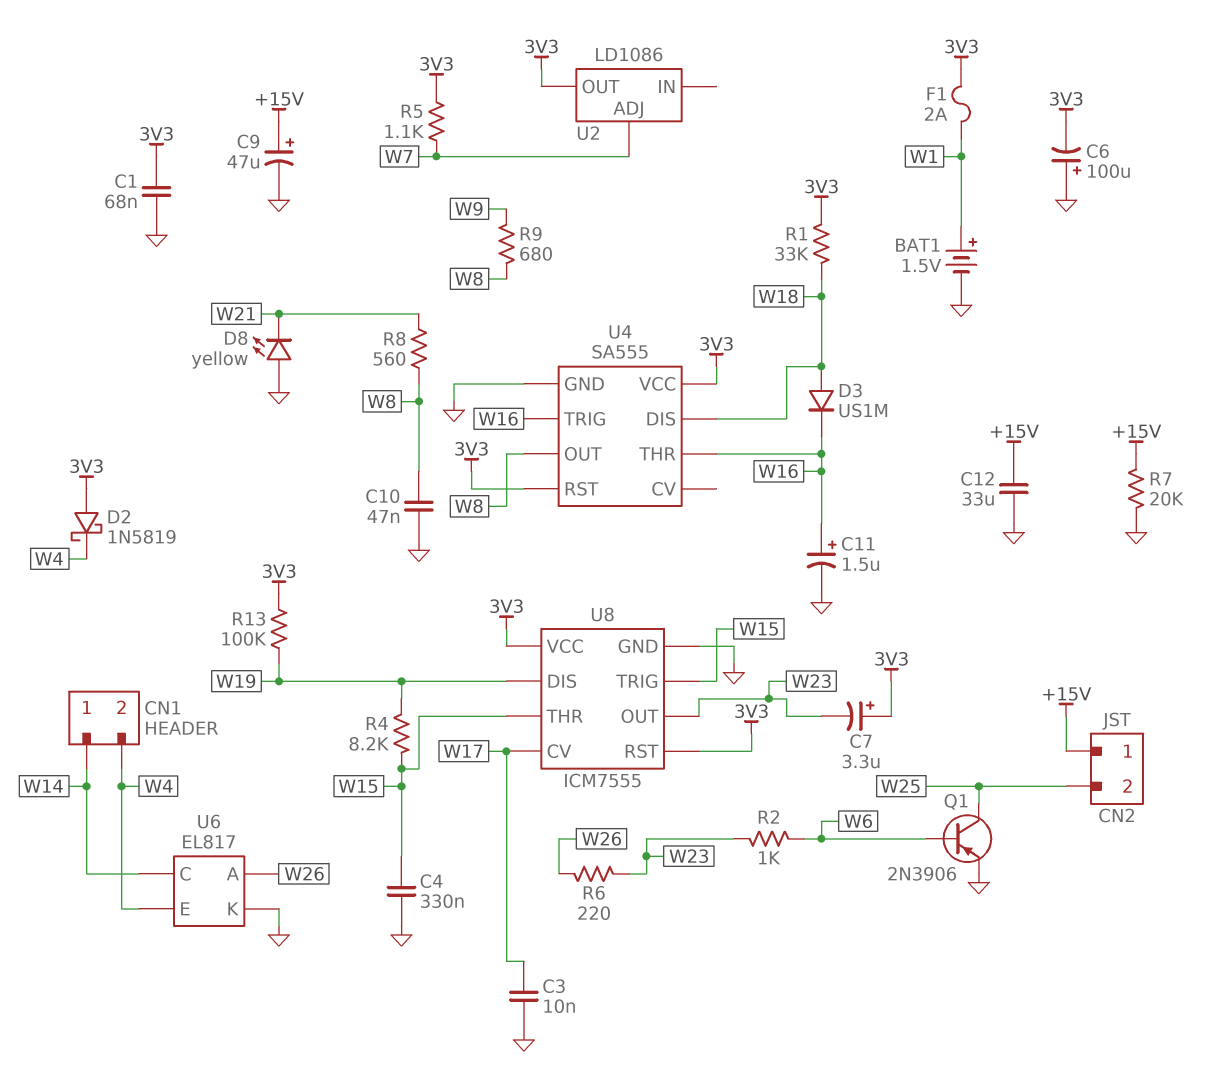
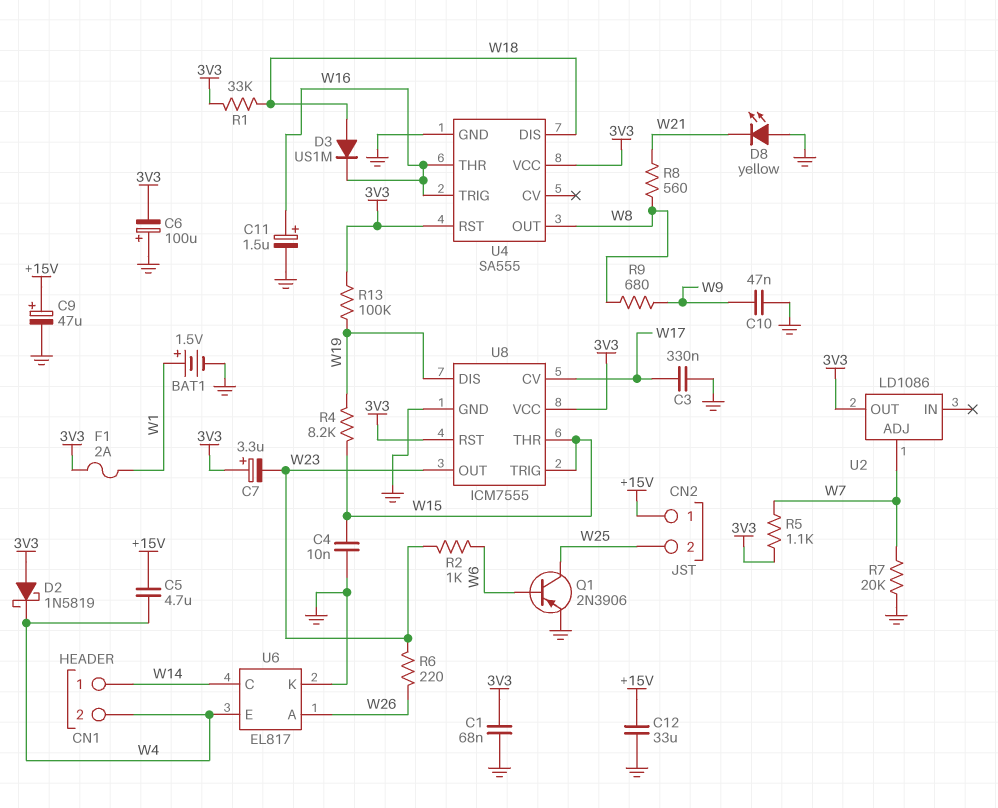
C3: 10nF (GND, W17) -> 330nF (GND, W17)
C4: 330nF (GND, W15) -> 10nF (GND, W15)
C5: none -> 4.7uF (+15V, W4)
C10: 47nF (GND, W8) -> 47nF (GND, W9)
R7: 20k (+15V, GND) -> 20k (GND, W7)

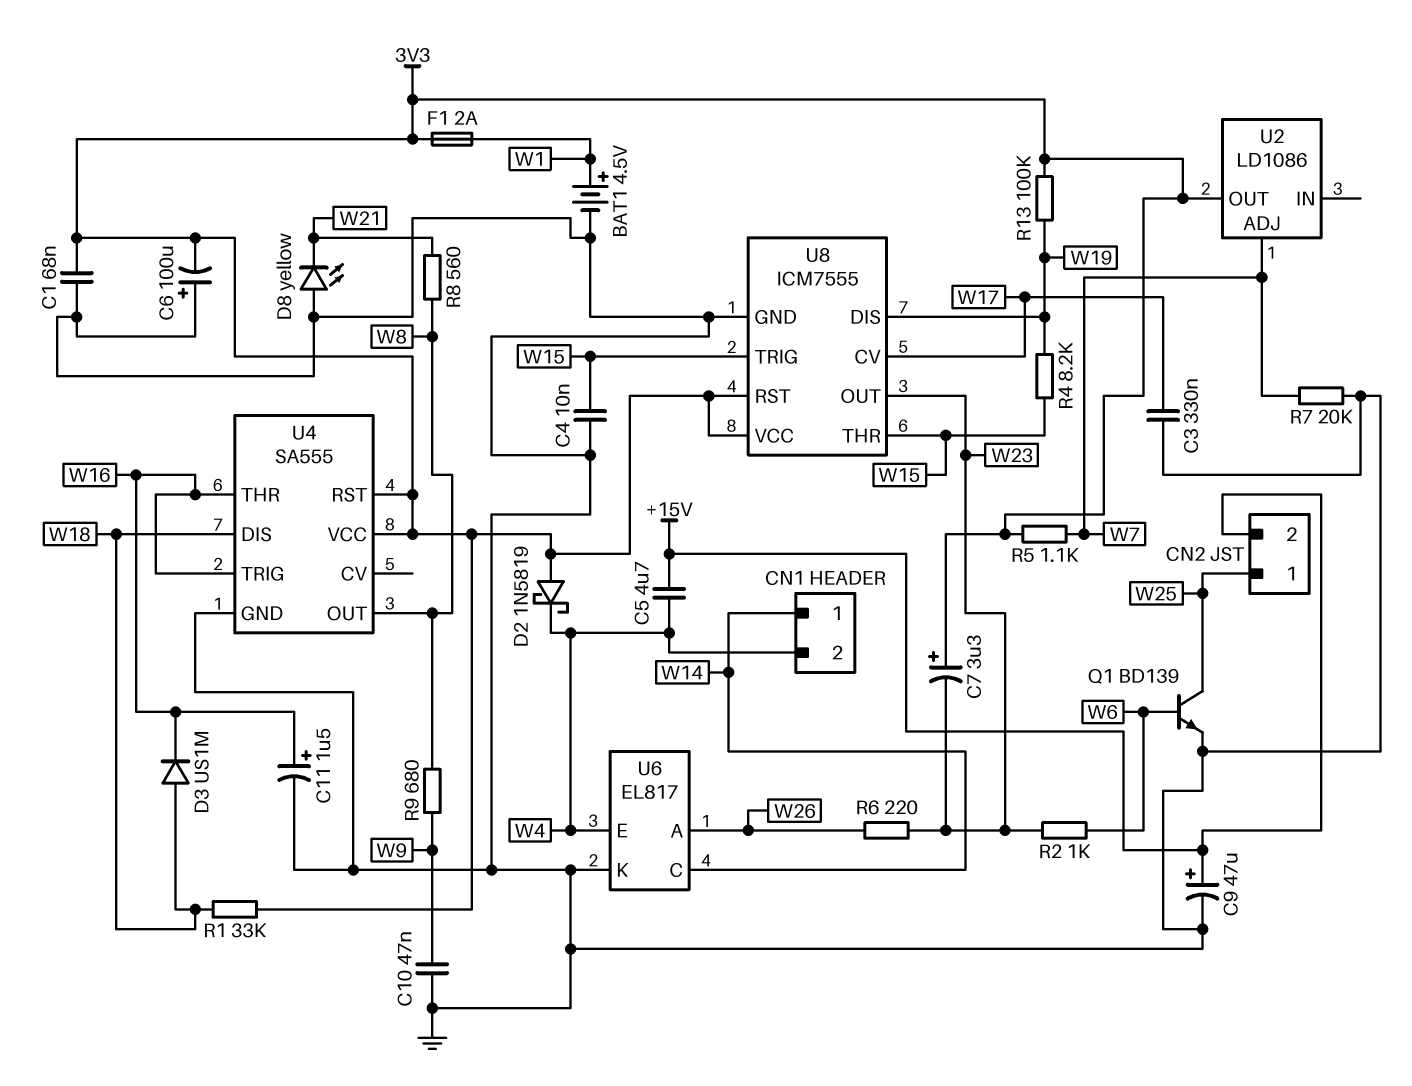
BAT1: 1.5V (plus W1, minus GND) -> 4.5V (plus W1, minus GND)
C12: 33uF (+15V, GND) -> none
CN2 pin 1: +15V -> W25
CN2 pin 2: W25 -> +15V
Q1: PNP 2N3906 (B W6, C W25, E GND) -> NPN BD139 (B W6, C W25, E GND)

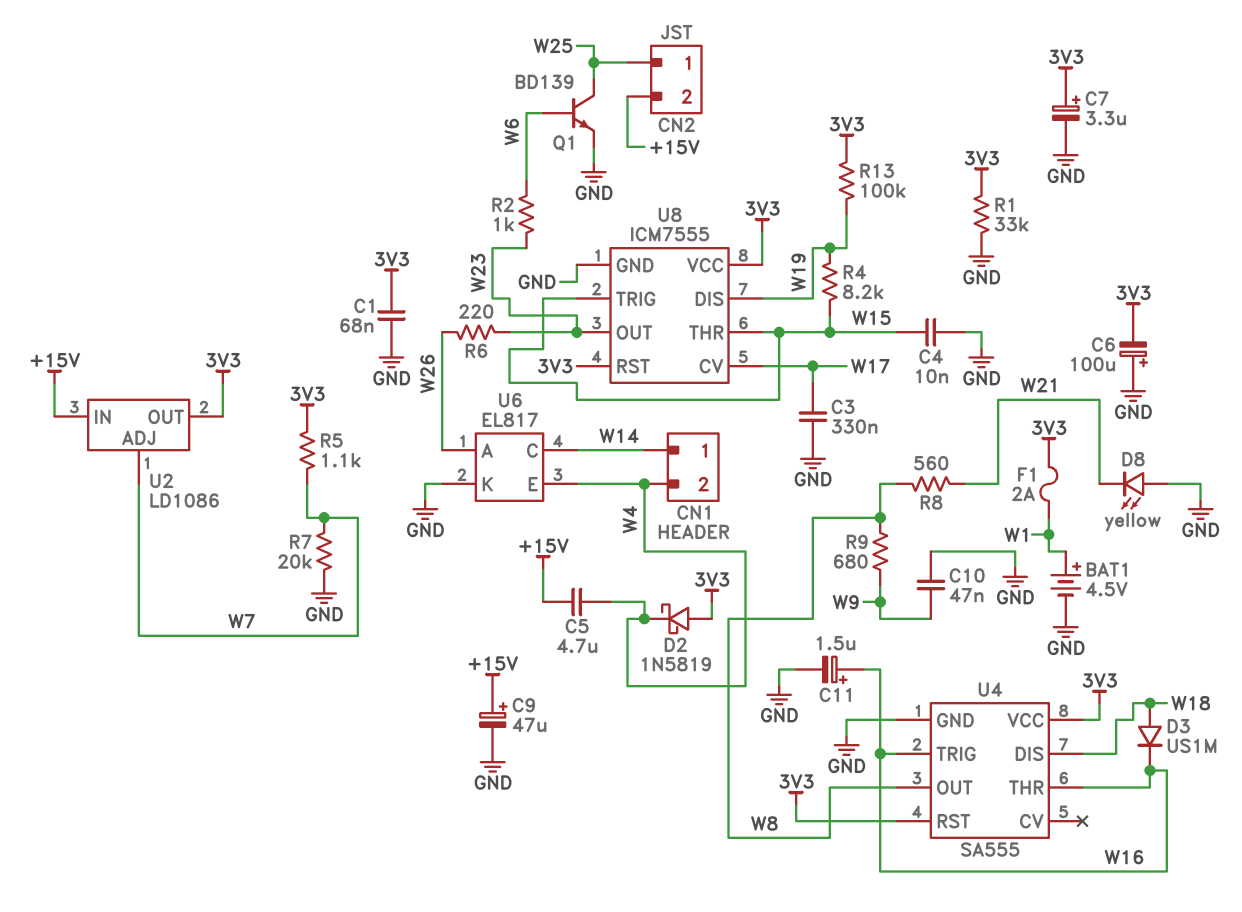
C7: 3.3uF (plus 3V3, minus W23) -> 3.3uF (plus 3V3, minus GND)
R1: 33k (3V3, W18) -> 33k (3V3, GND)
U2 pin IN: none -> +15V

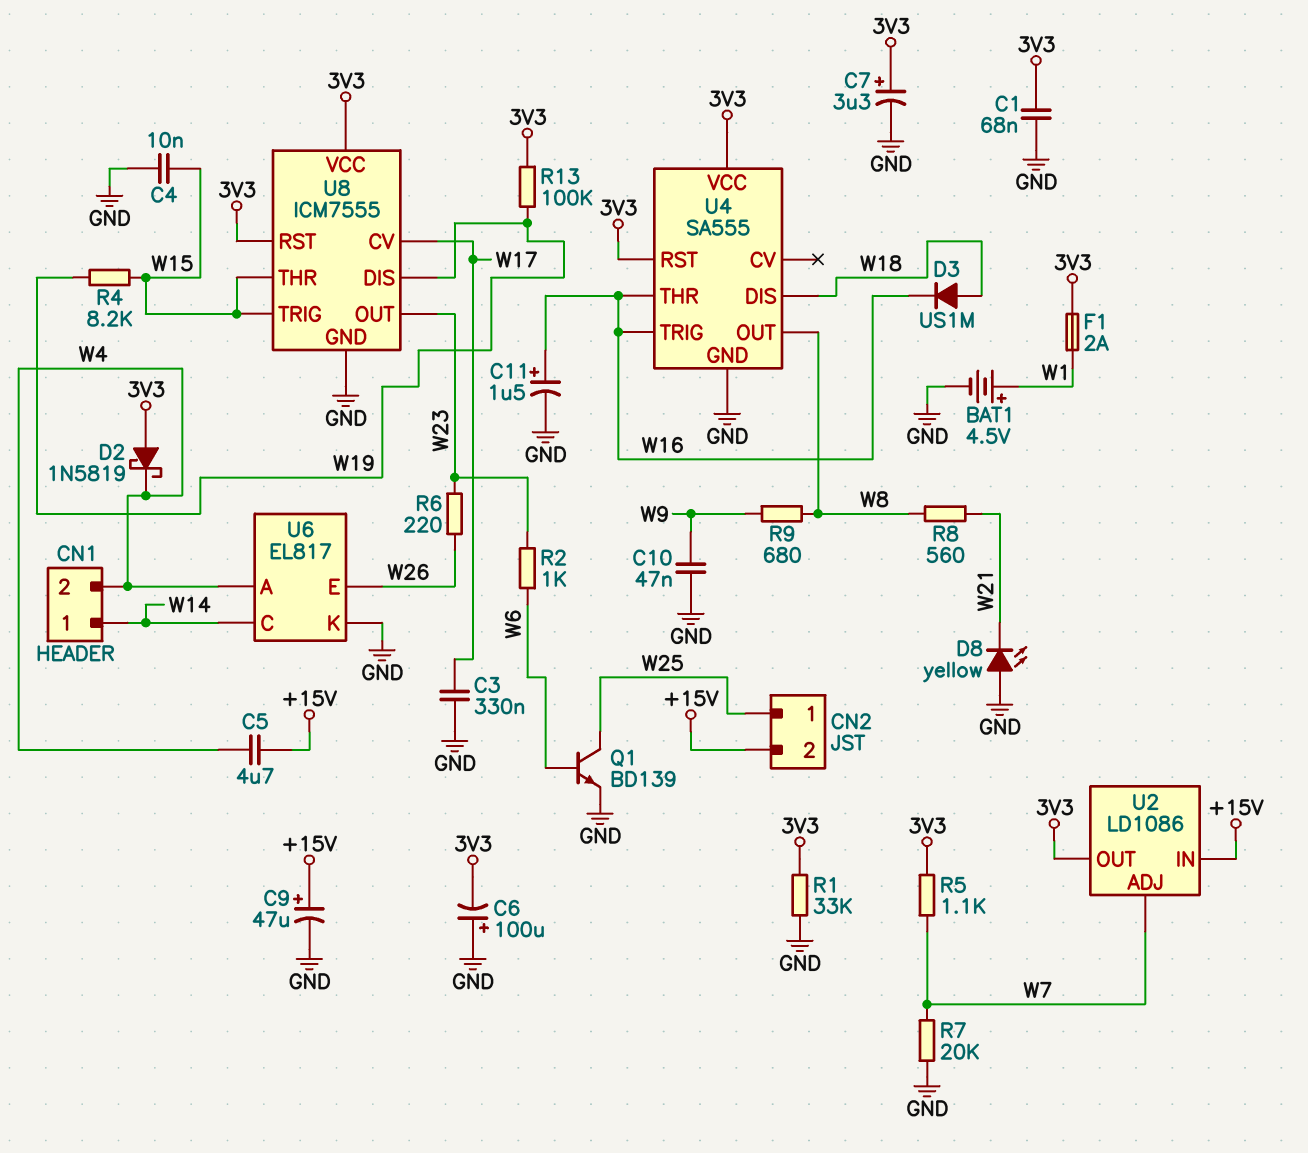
U6 pin A: W26 -> W4
U6 pin E: W4 -> W26

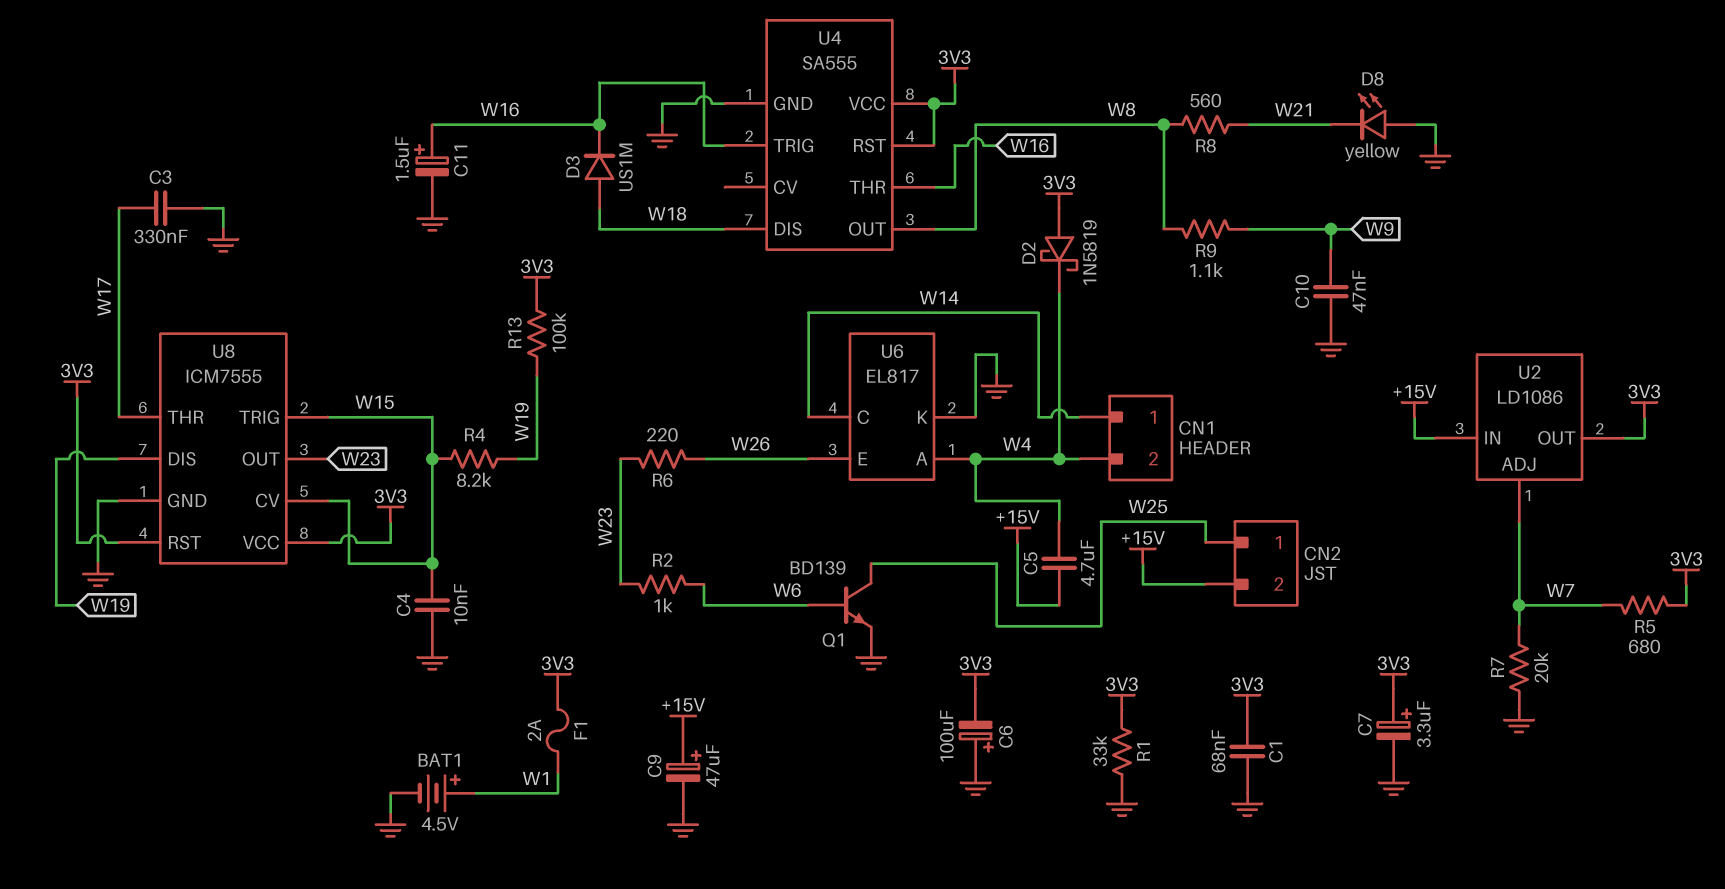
R5: 1.1k (3V3, W7) -> 680 (3V3, W7)
R9: 680 (W8, W9) -> 1.1k (W8, W9)
U8 pin CV: W17 -> W15
U8 pin THR: W15 -> W17

